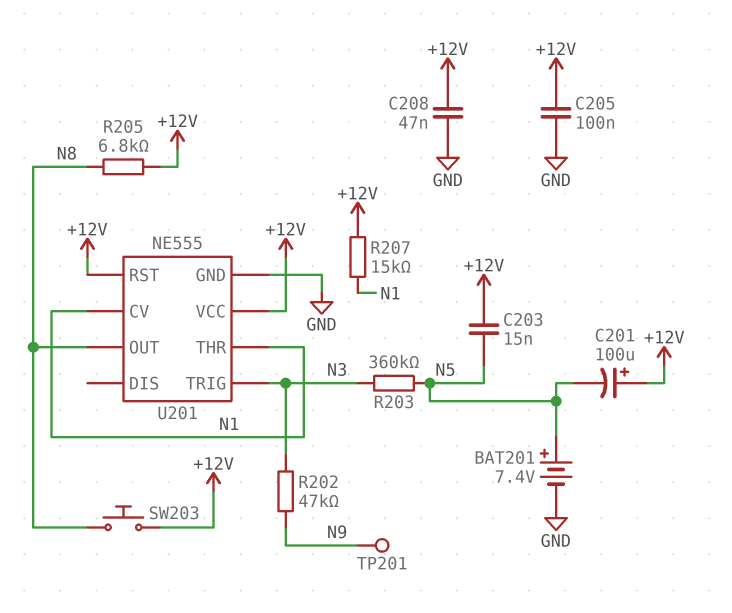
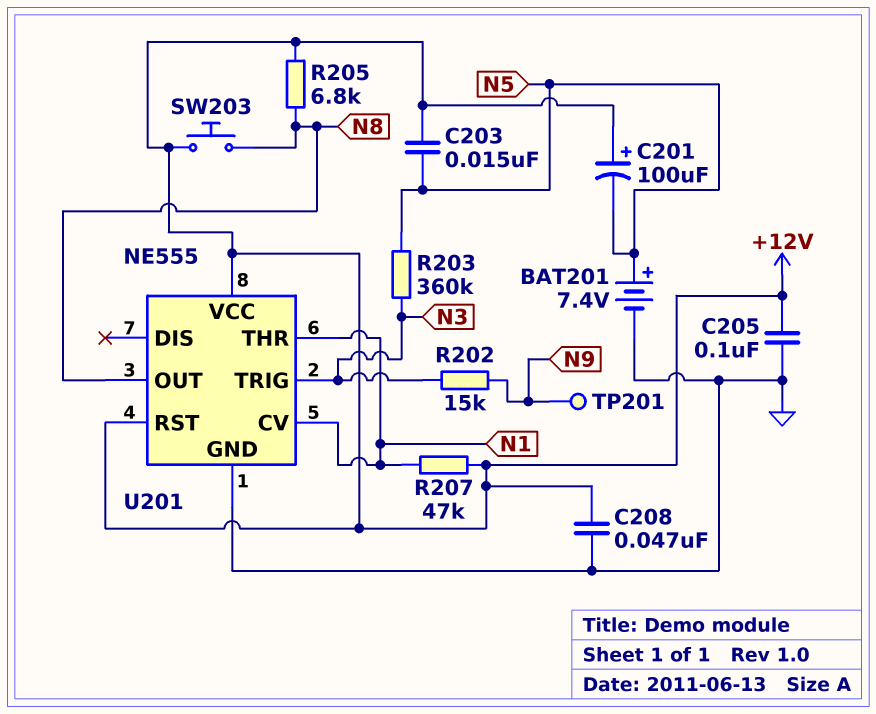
R202: 47k (N3, N9) -> 15k (N3, N9)
R207: 15k (+12V, N1) -> 47k (+12V, N1)

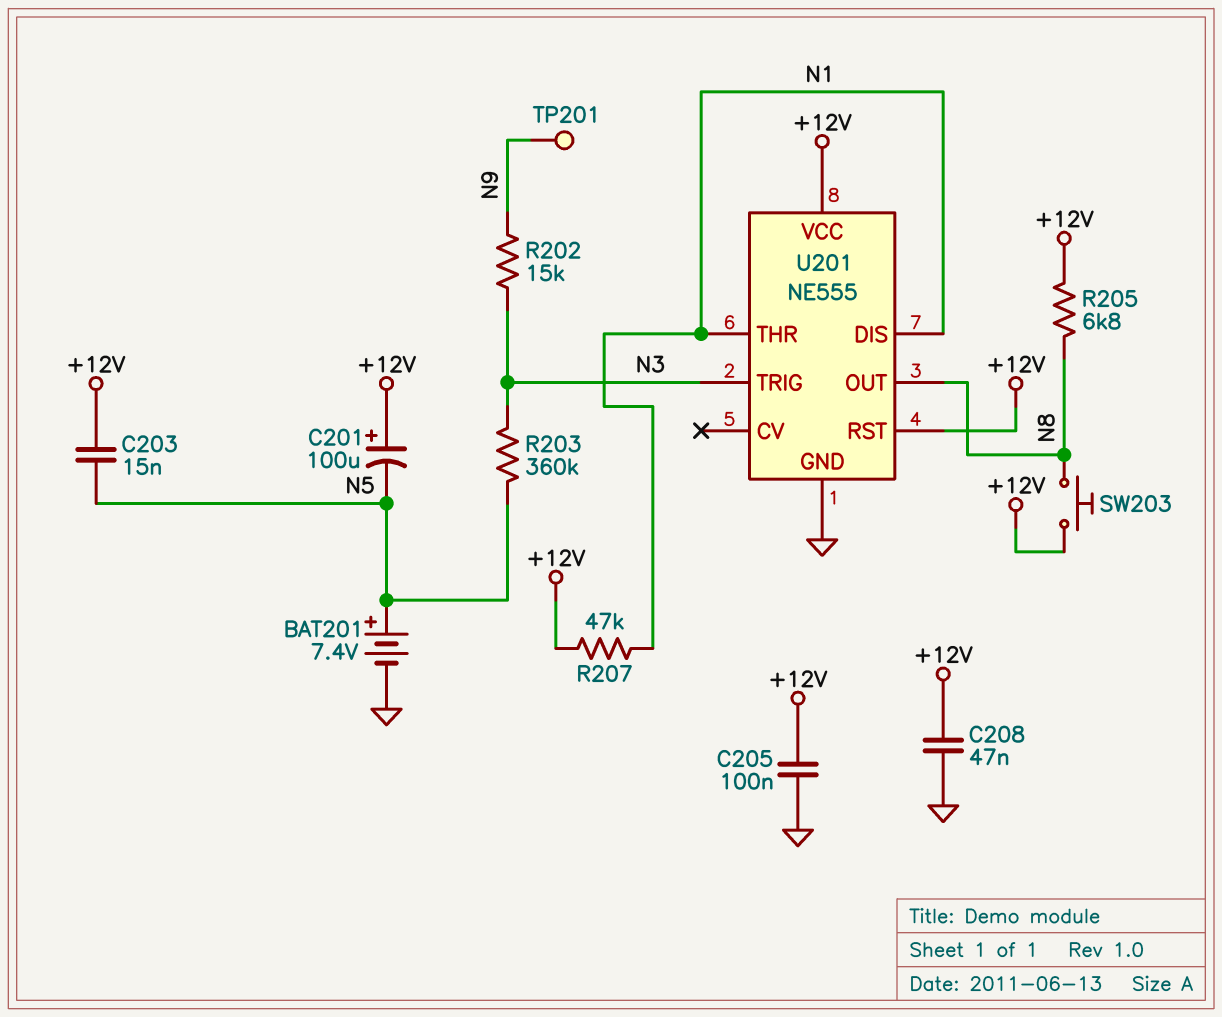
U201 pin CV: N1 -> none
U201 pin DIS: none -> N1

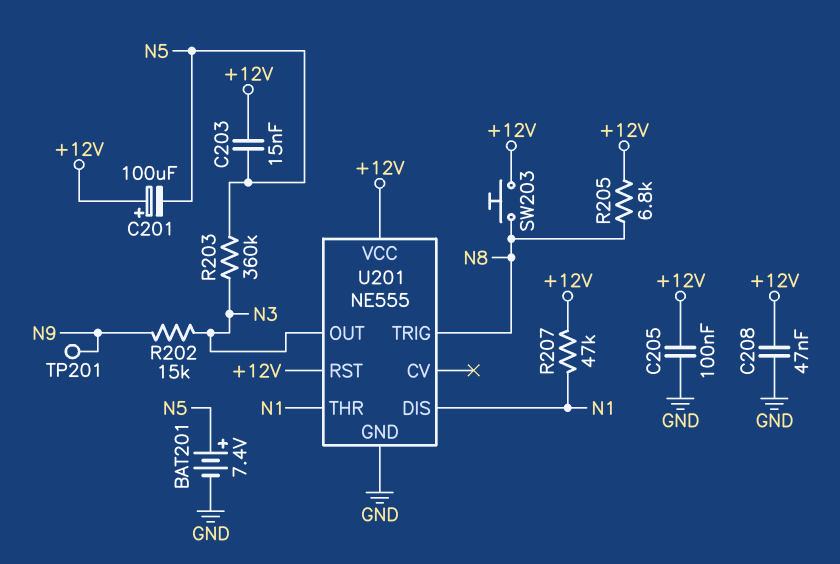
U201 pin OUT: N8 -> N3
U201 pin TRIG: N3 -> N8

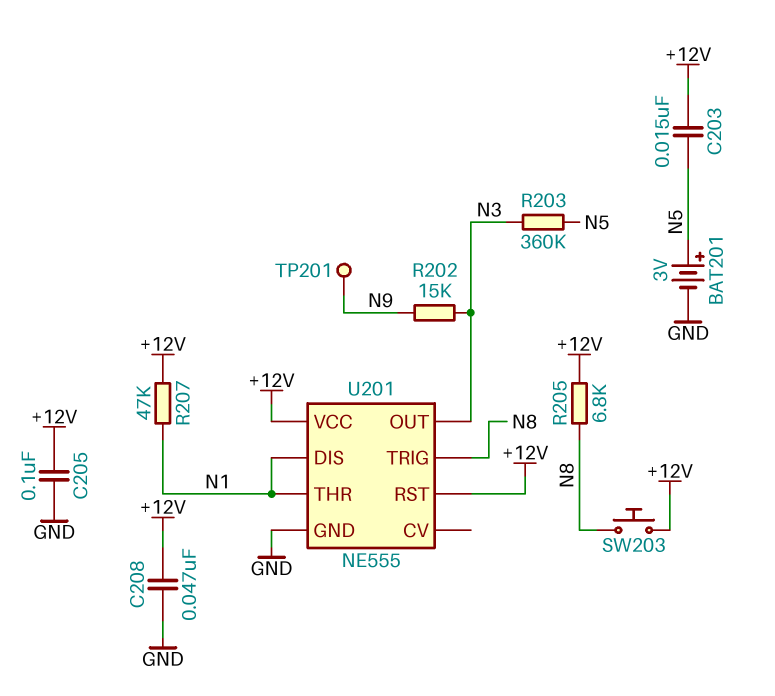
BAT201: 7.4V (plus N5, minus GND) -> 3V (plus N5, minus GND)
C201: 100uF (plus +12V, minus N5) -> none

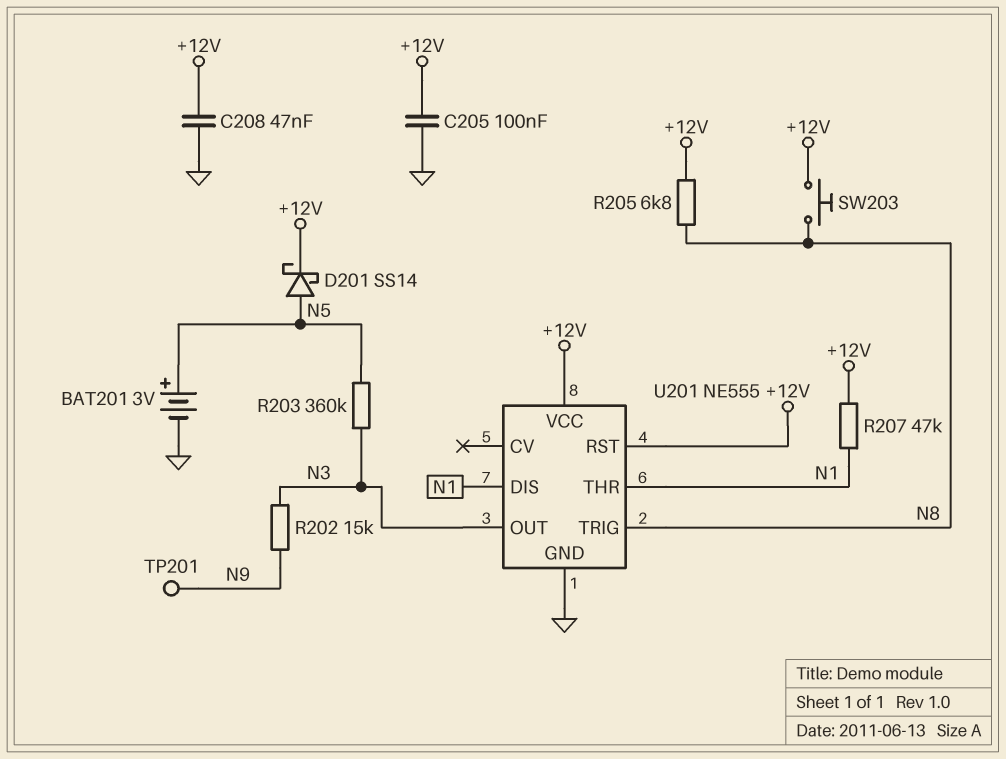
C203: 15nF (+12V, N5) -> none
D201: none -> schottky SS14 (A N5, K +12V)

